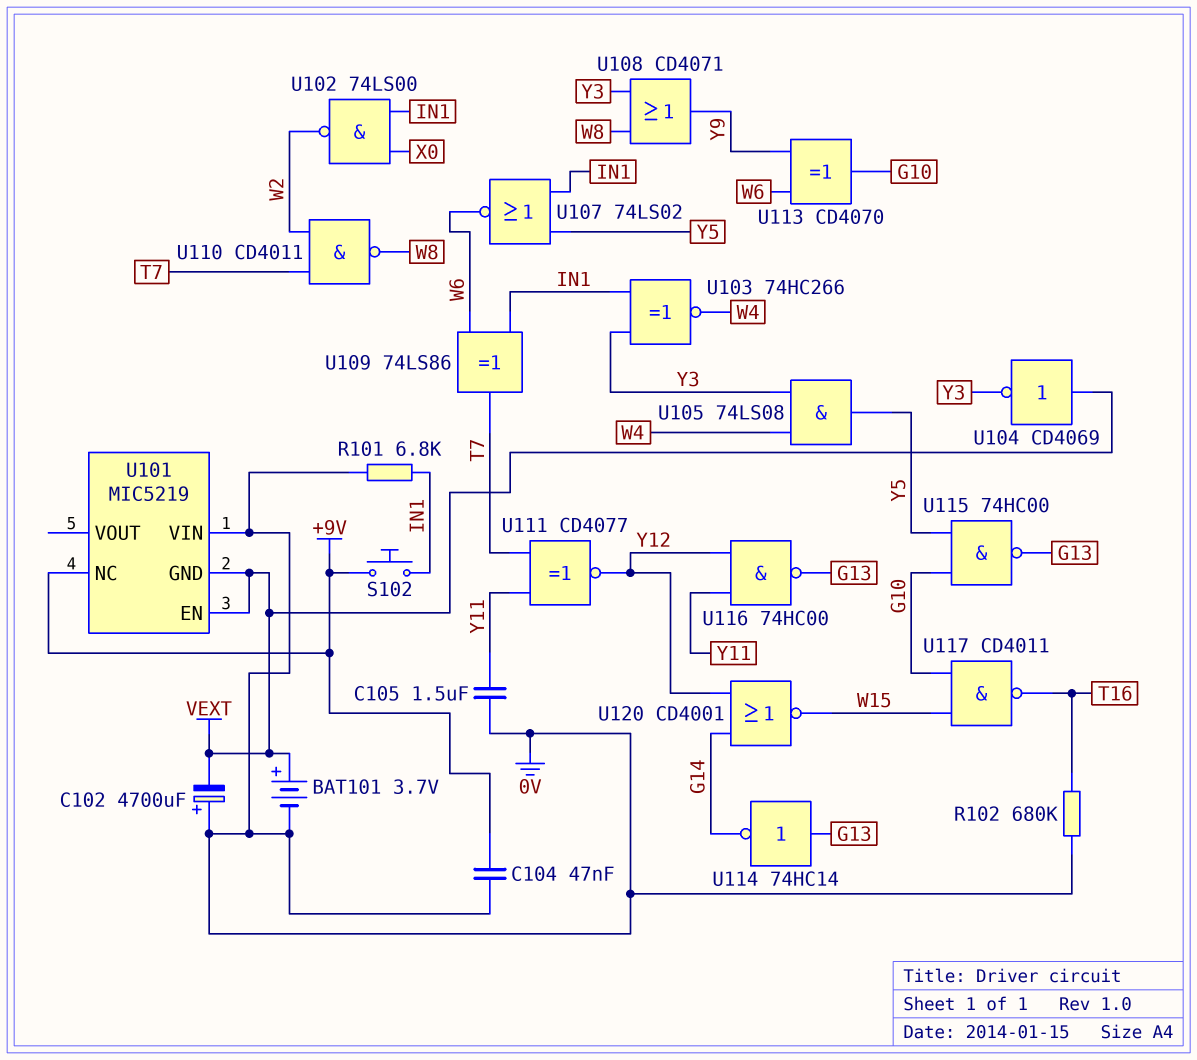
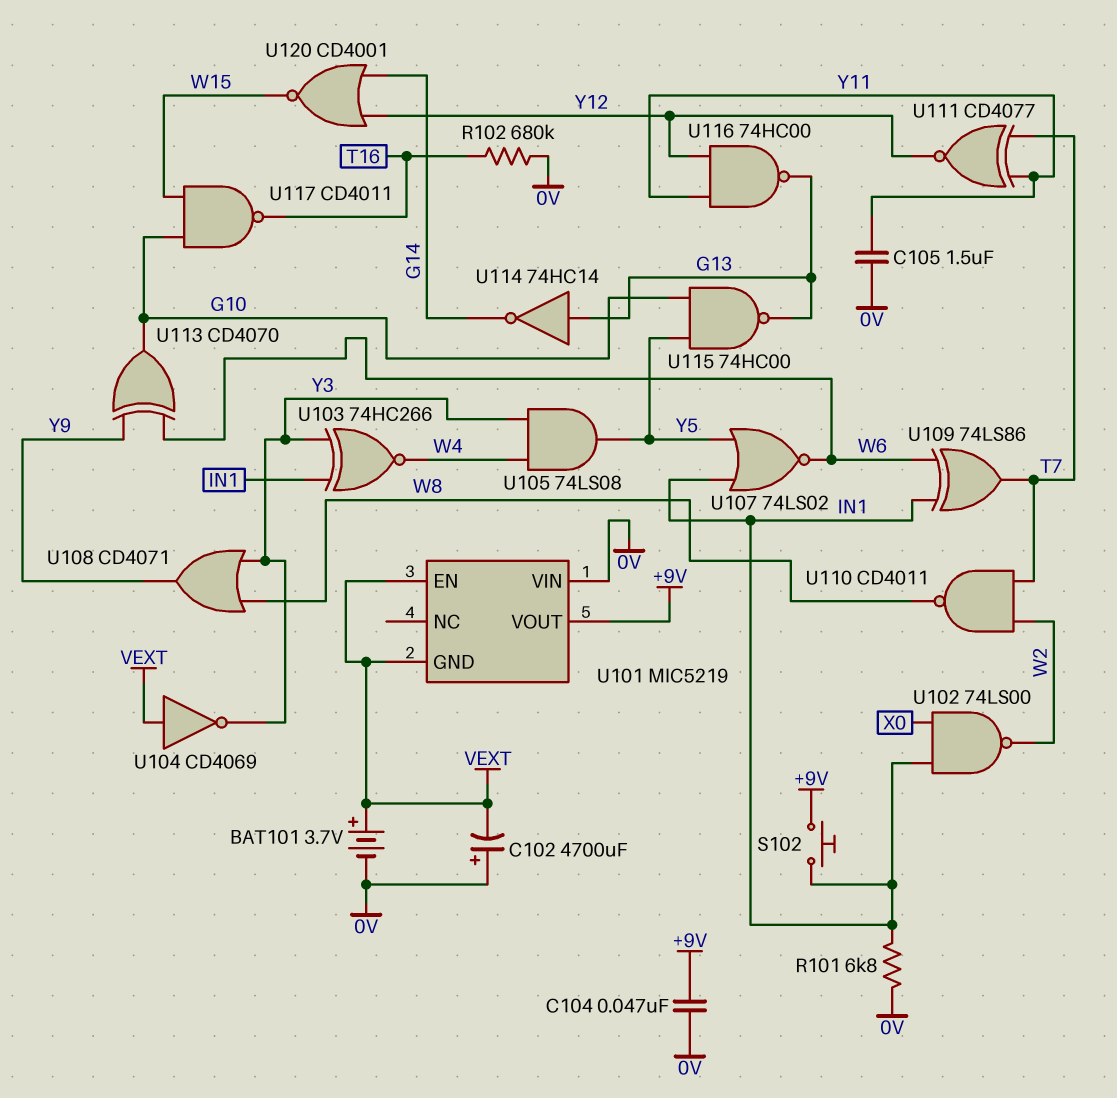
U101 pin NC: +9V -> none
U101 pin VOUT: none -> +9V

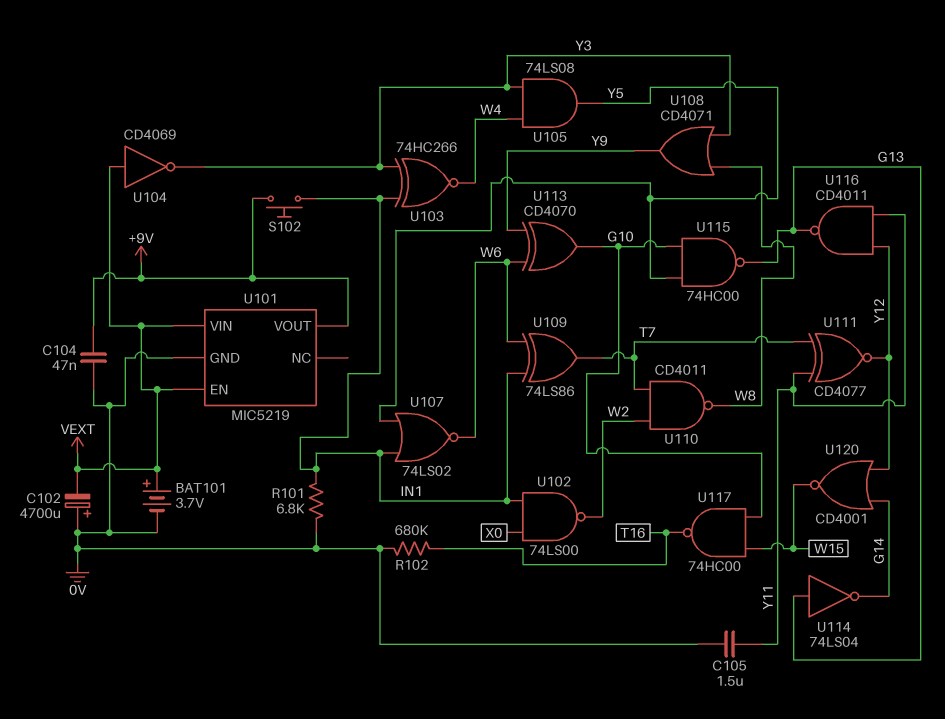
U101 pin GND: VEXT -> 0V
U101 pin VIN: 0V -> VEXT
U114: NOT 74HC14 (in G13, out G14) -> NOT 74LS04 (in G13, out G14)
U116: NAND 74HC00 (in Y11, in Y12, out G13) -> NAND CD4011 (in Y11, in Y12, out G13)
U117: NAND CD4011 (in G10, in W15, out T16) -> NAND 74HC00 (in G10, in W15, out T16)

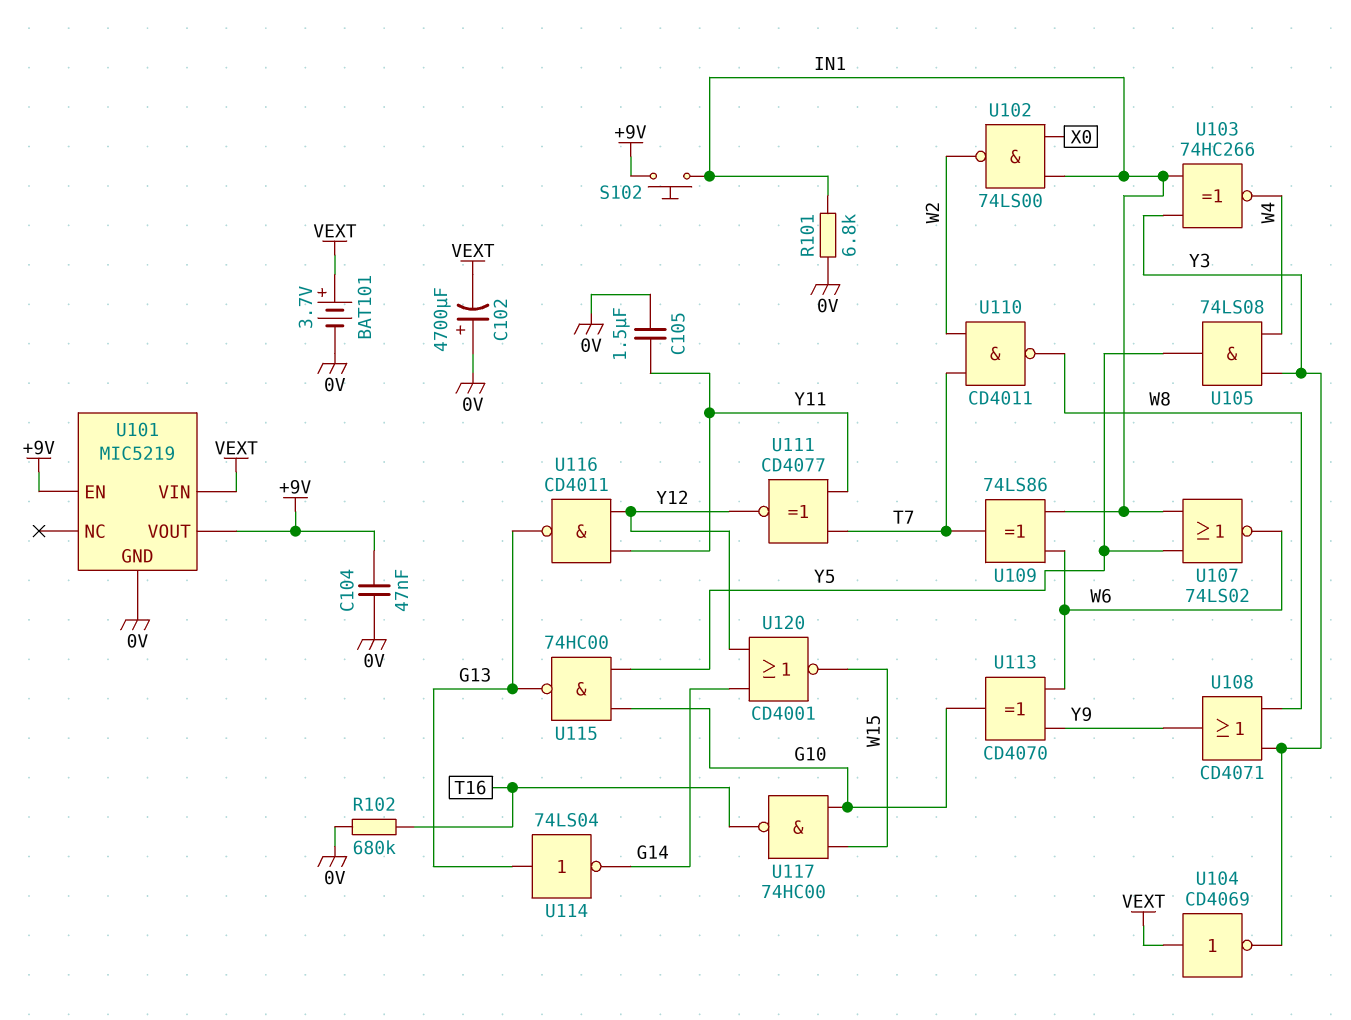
U101 pin EN: VEXT -> +9V

